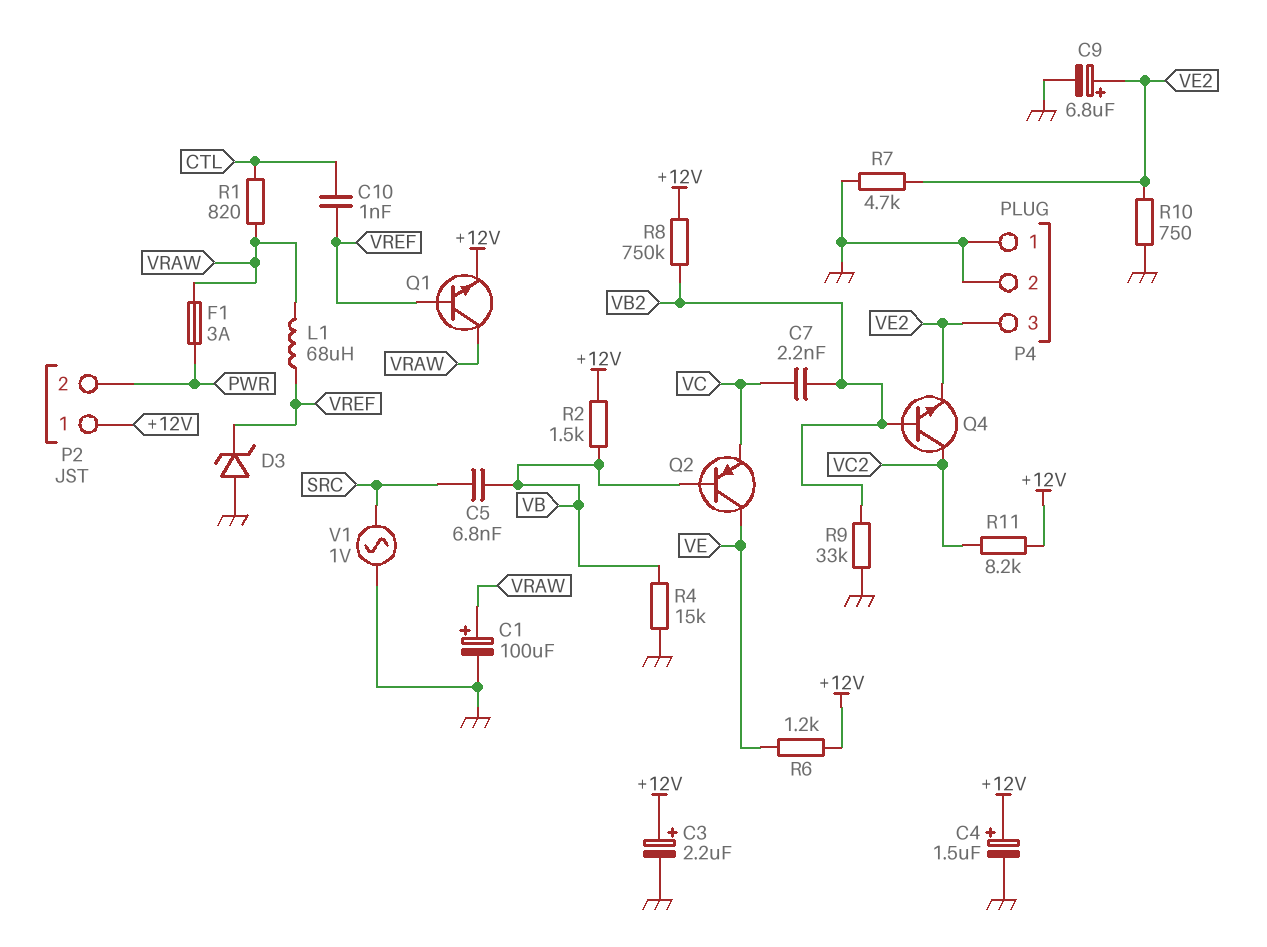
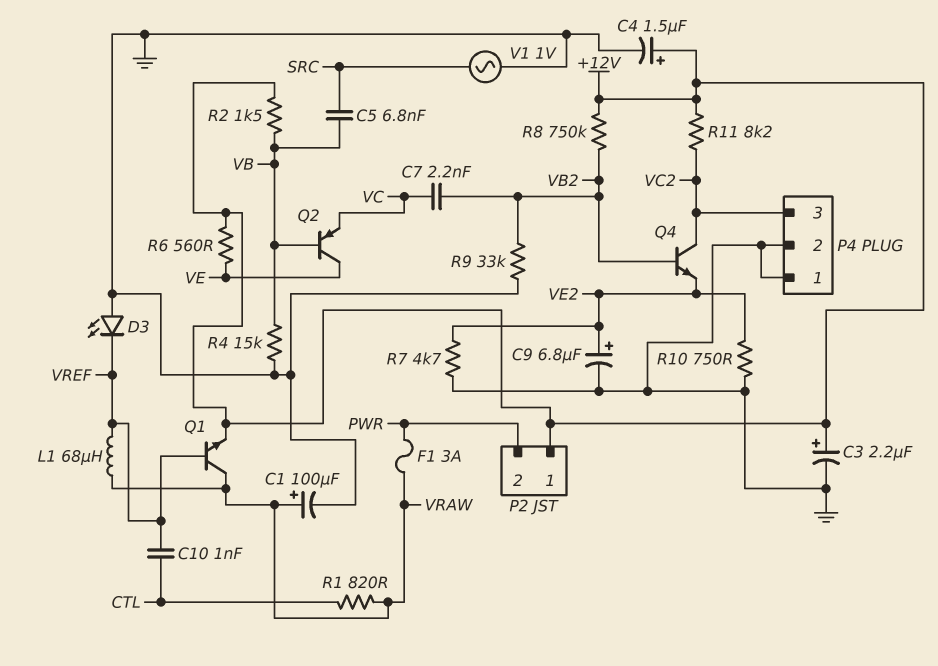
D3: zener (A GND, K VREF) -> LED (A GND, K VREF)
P4 pin 3: VE2 -> VC2
R6: 1.2k (+12V, VE) -> 560 (+12V, VE)

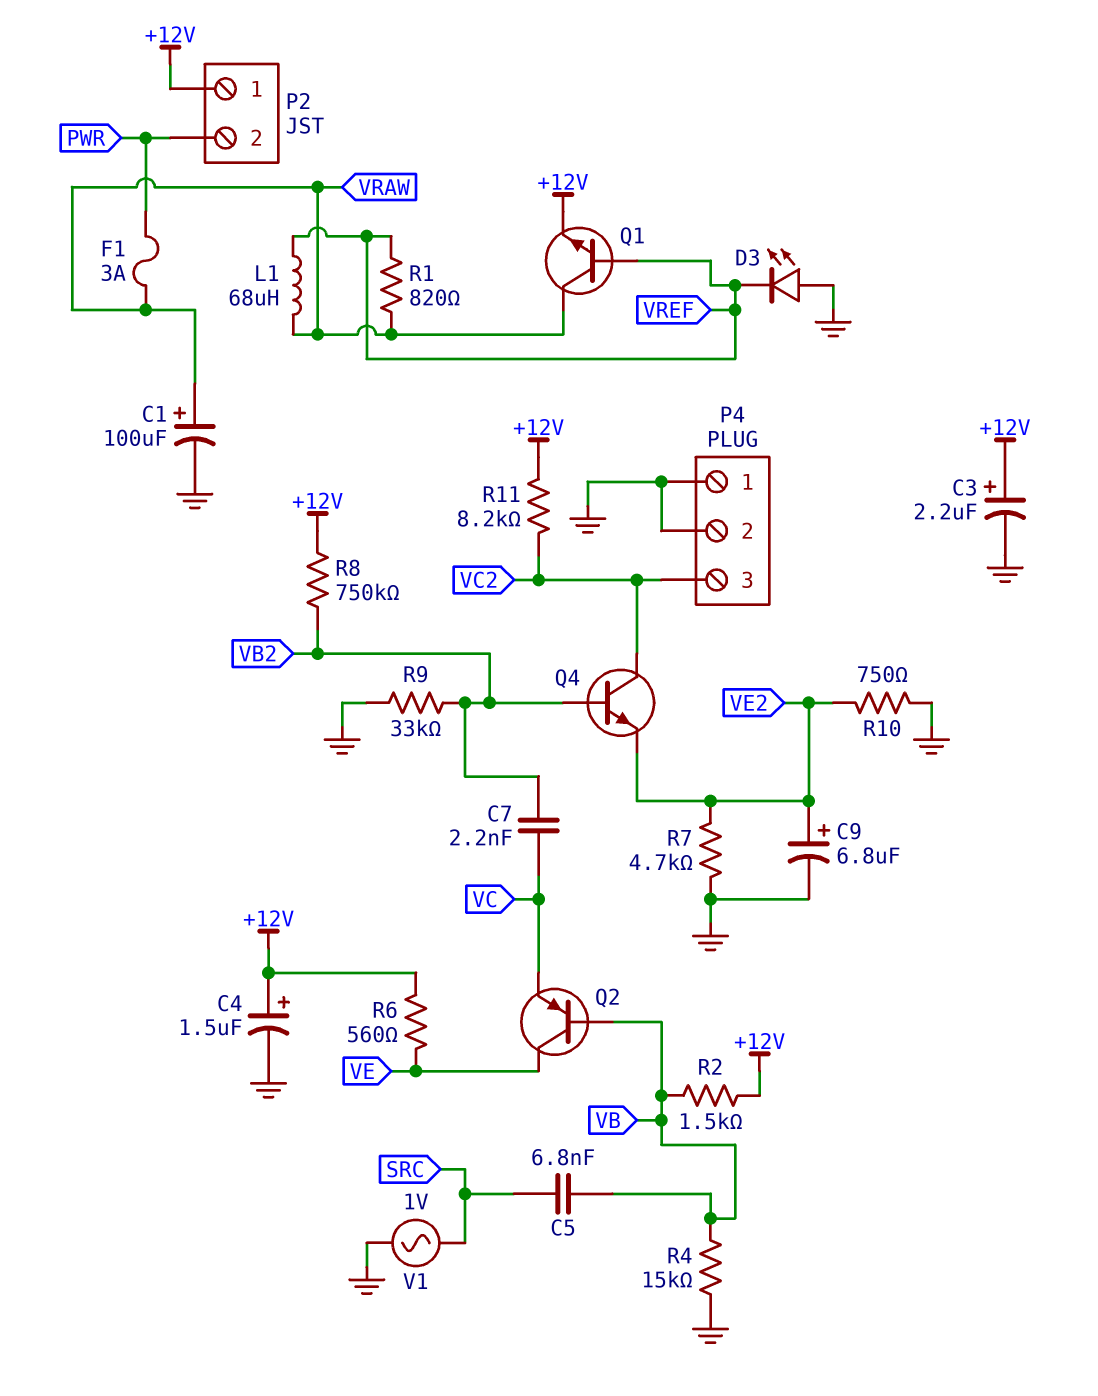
C10: 1nF (CTL, VREF) -> none
R1: 820 (CTL, VRAW) -> 820 (VRAW, VREF)

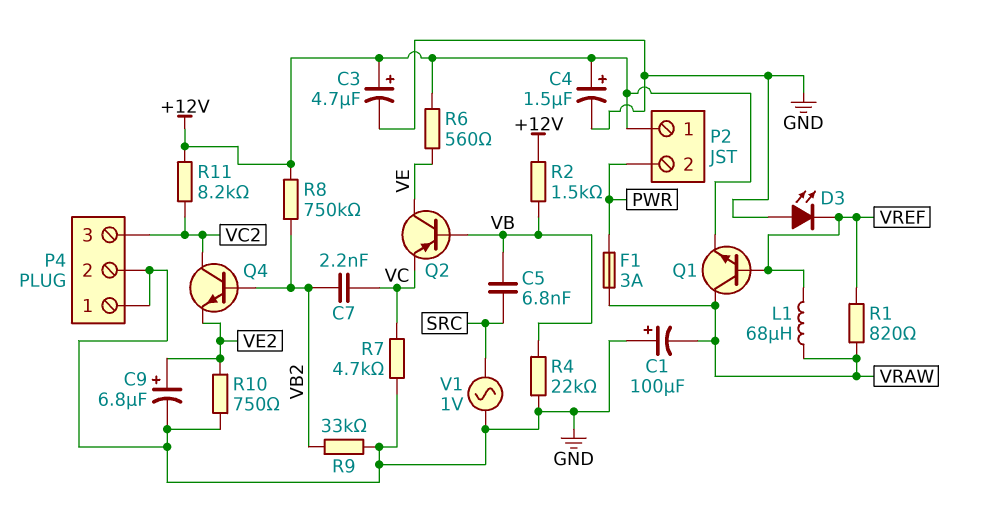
C1: 100uF (plus VRAW, minus GND) -> 100uF (plus GND, minus VRAW)
C3: 2.2uF (plus +12V, minus GND) -> 4.7uF (plus +12V, minus GND)
R4: 15k (GND, VB) -> 22k (GND, VB)
R7: 4.7k (GND, VE2) -> 4.7k (GND, VC)

